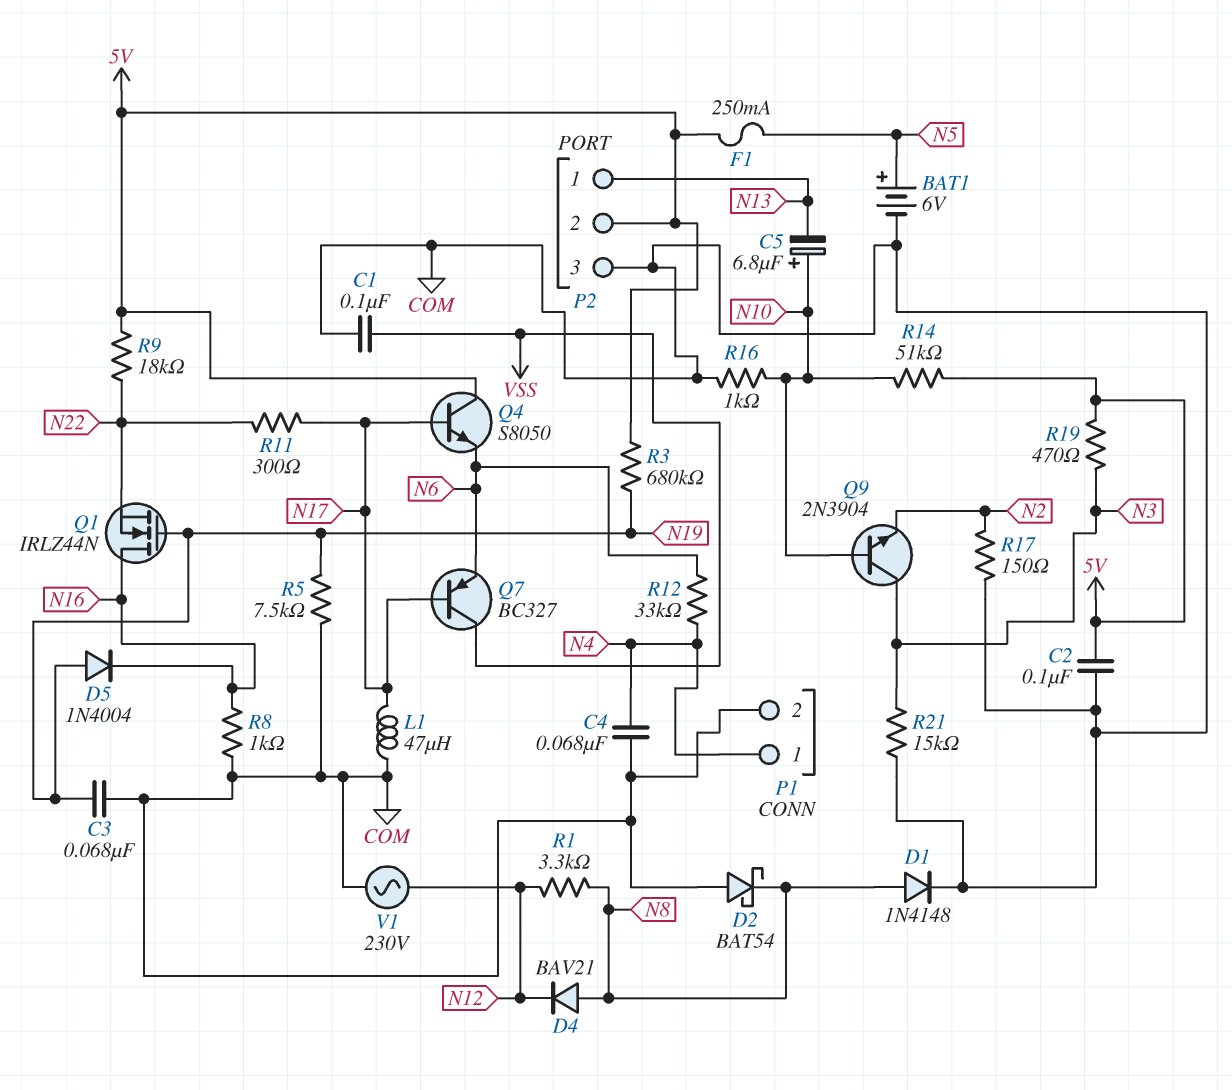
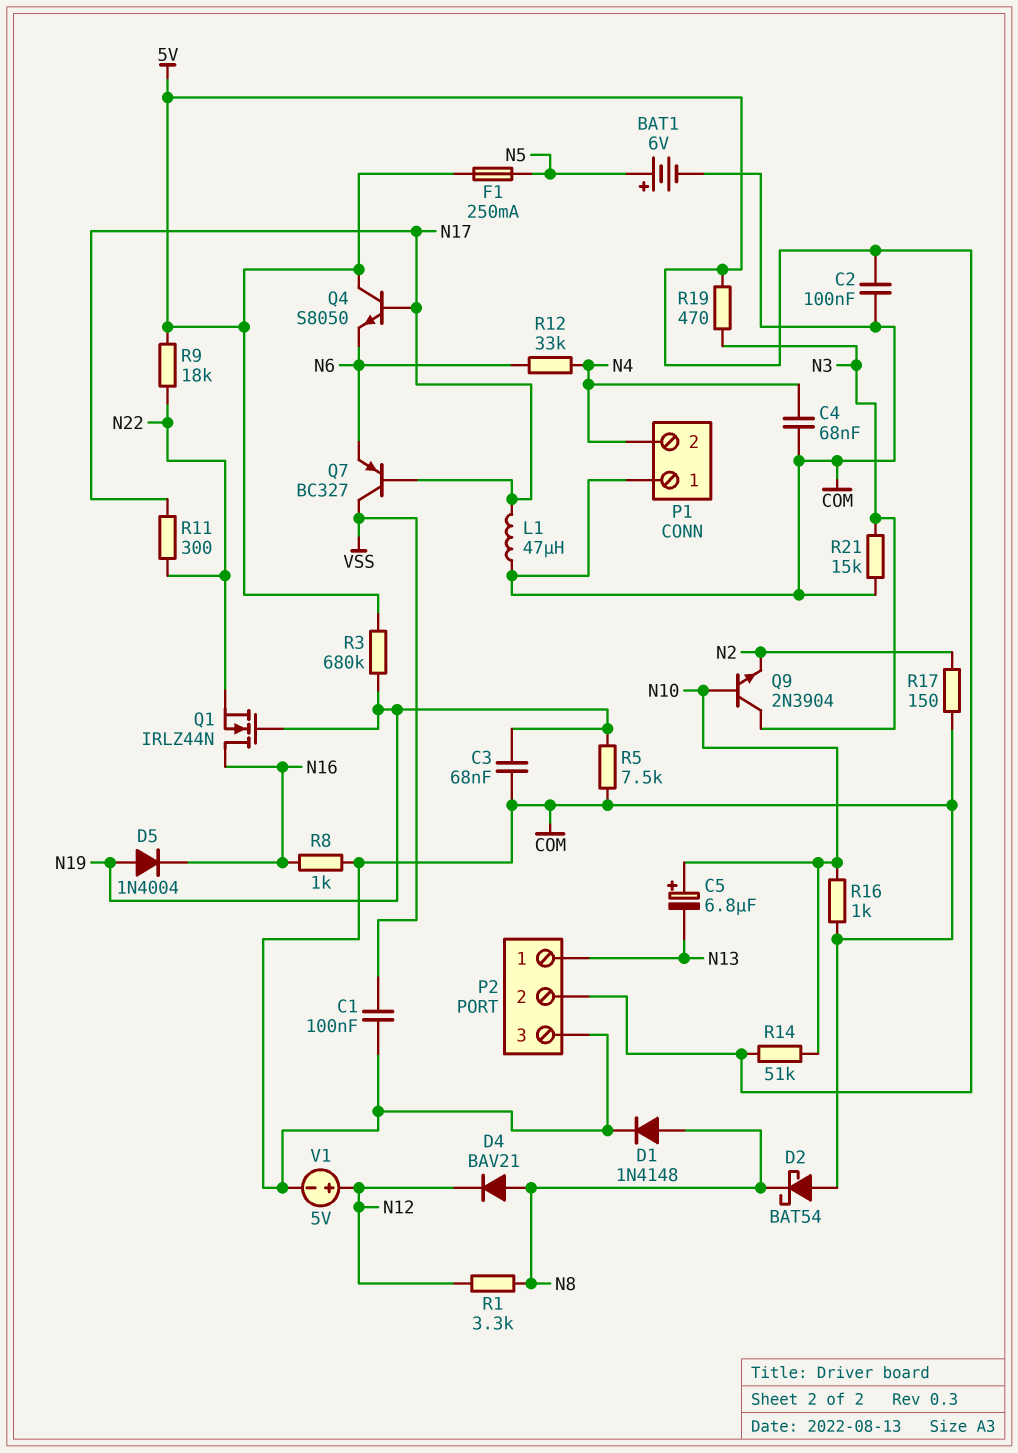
P1 pin 1: N4 -> COM
P1 pin 2: COM -> N4
V1: AC 230V (COM, N12) -> 5V (plus N12, minus COM)

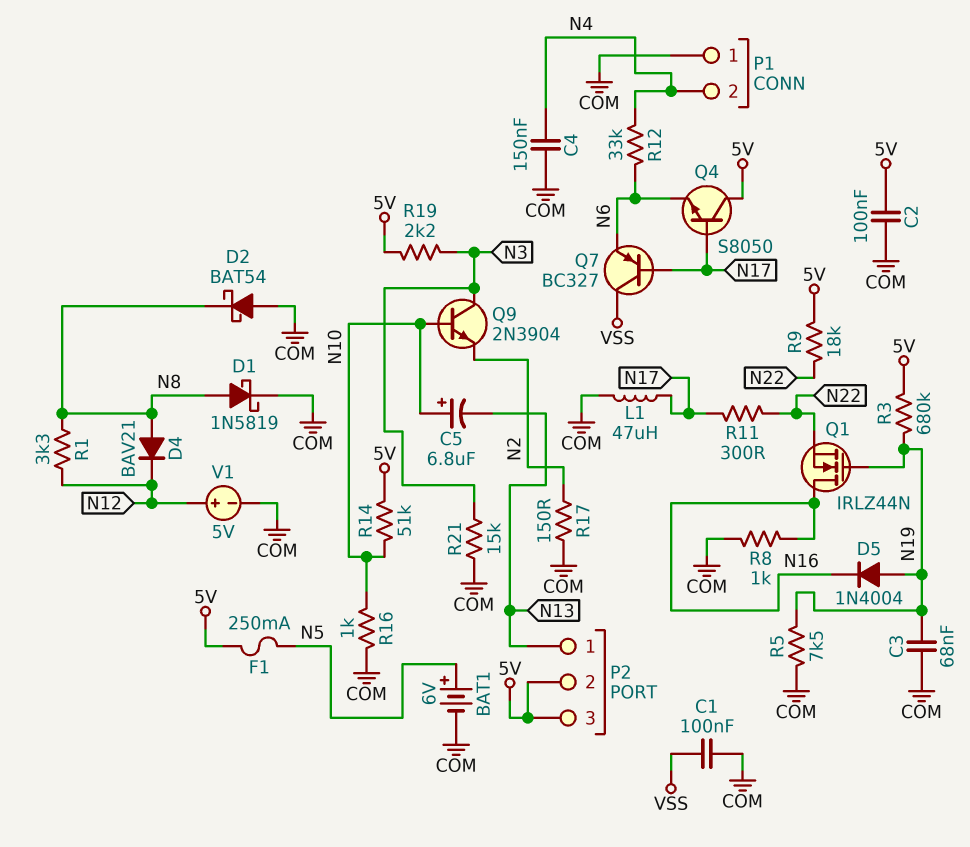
C4: 68nF (COM, N4) -> 150nF (COM, N4)
D1: diode 1N4148 (A N8, K COM) -> schottky 1N5819 (A N8, K COM)
P2 pin 3: COM -> 5V
R19: 470 (5V, N3) -> 2.2k (5V, N3)

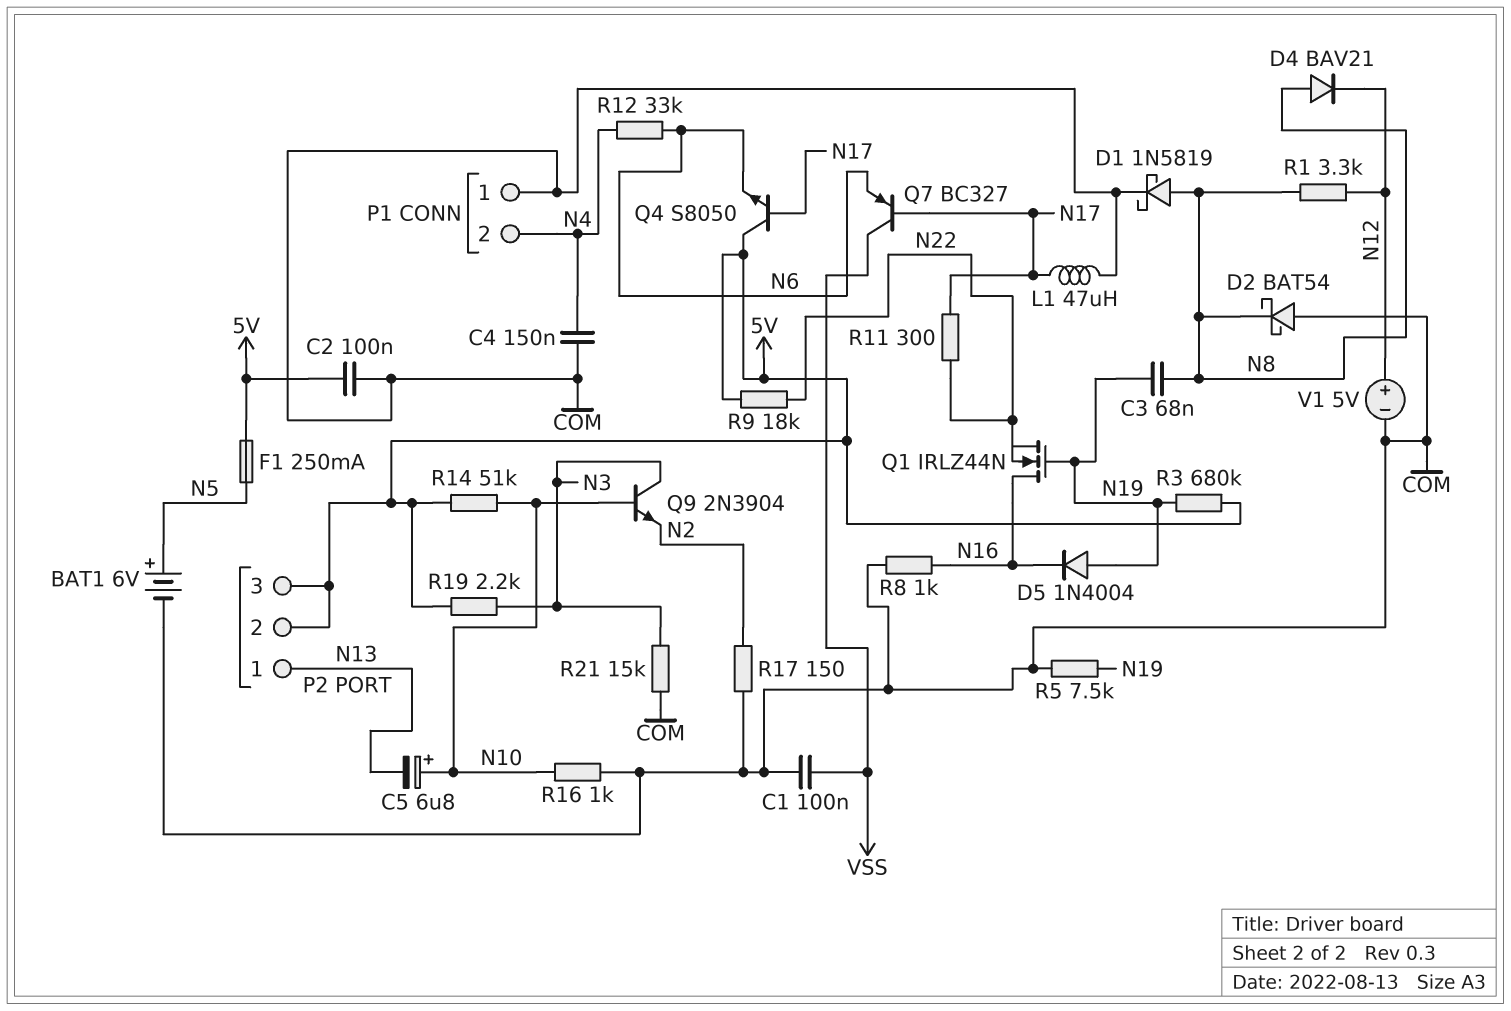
C3: 68nF (COM, N19) -> 68nF (N8, N19)

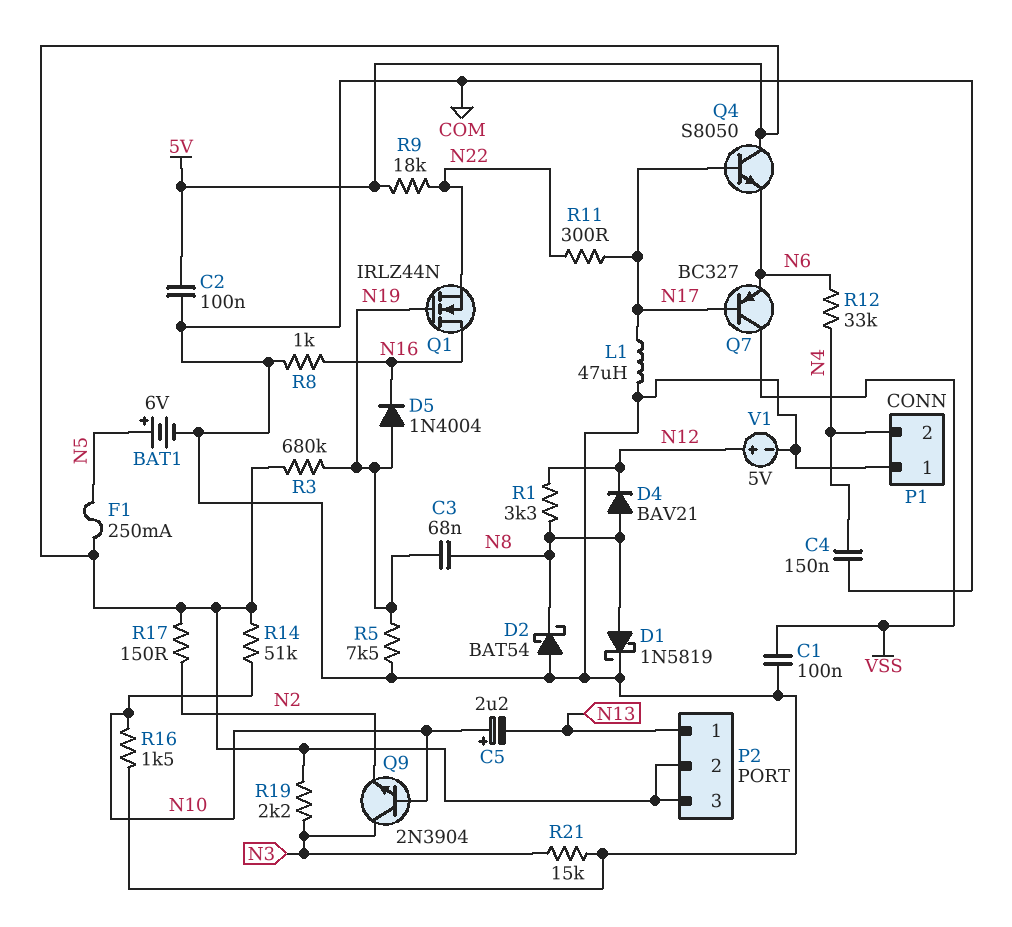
C5: 6.8uF (plus N10, minus N13) -> 2.2uF (plus N10, minus N13)
R16: 1k (COM, N10) -> 1.5k (COM, N10)
R17: 150 (COM, N2) -> 150 (5V, N2)

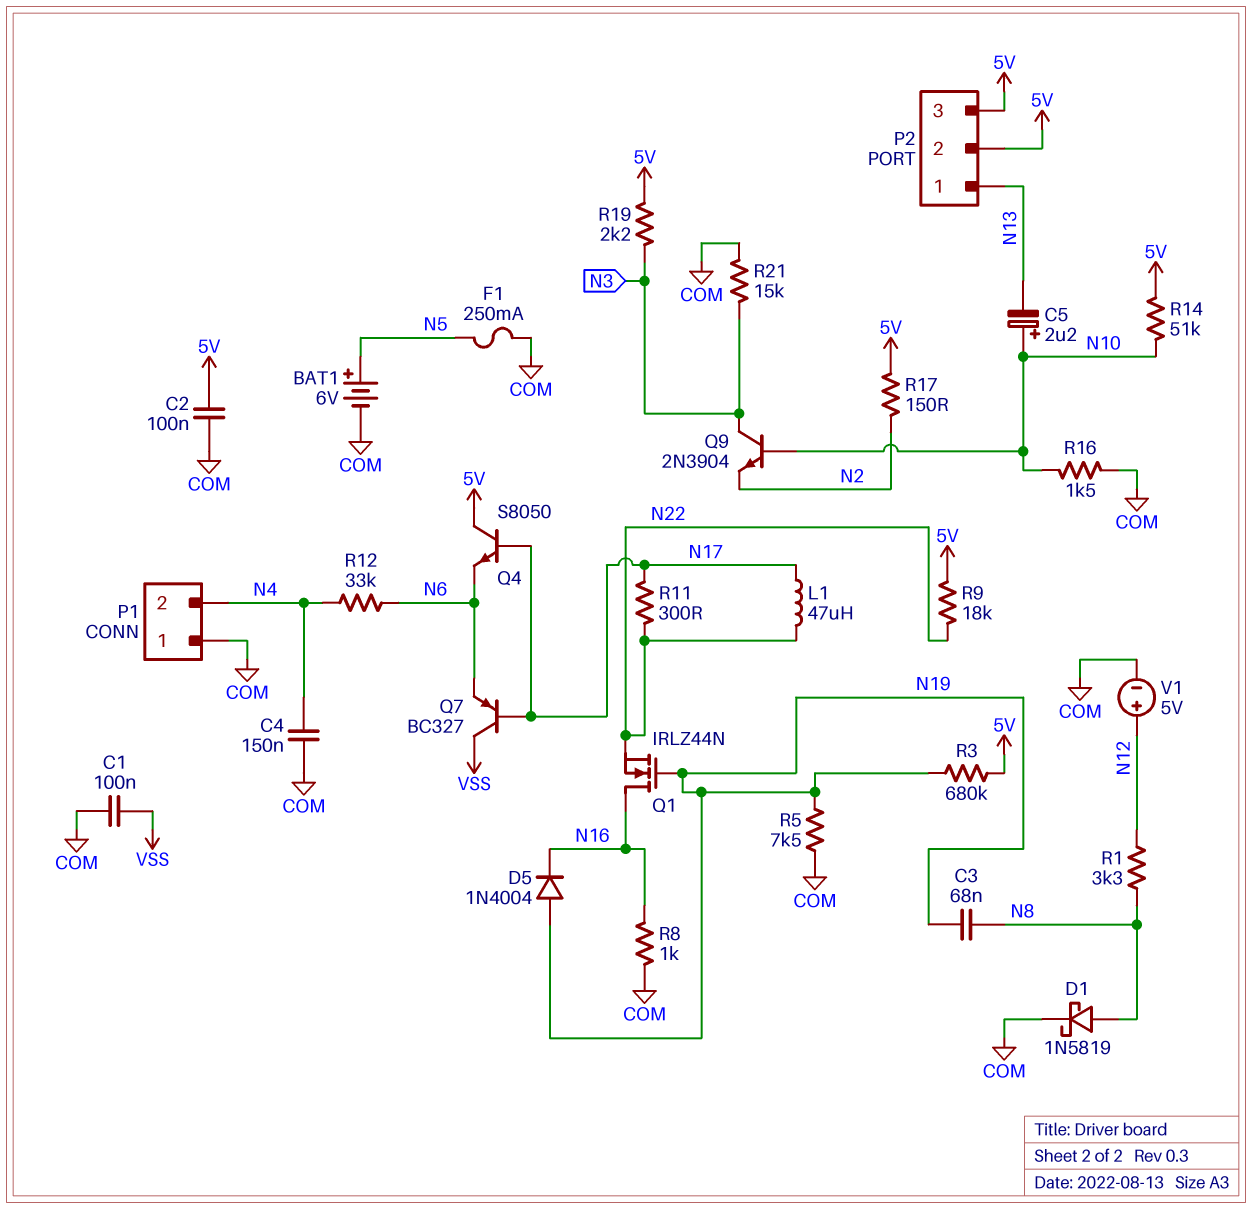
D2: schottky BAT54 (A COM, K N8) -> none
D4: diode BAV21 (A N8, K N12) -> none
F1: 250mA (5V, N5) -> 250mA (COM, N5)
L1: 47uH (COM, N17) -> 47uH (N17, N22)

